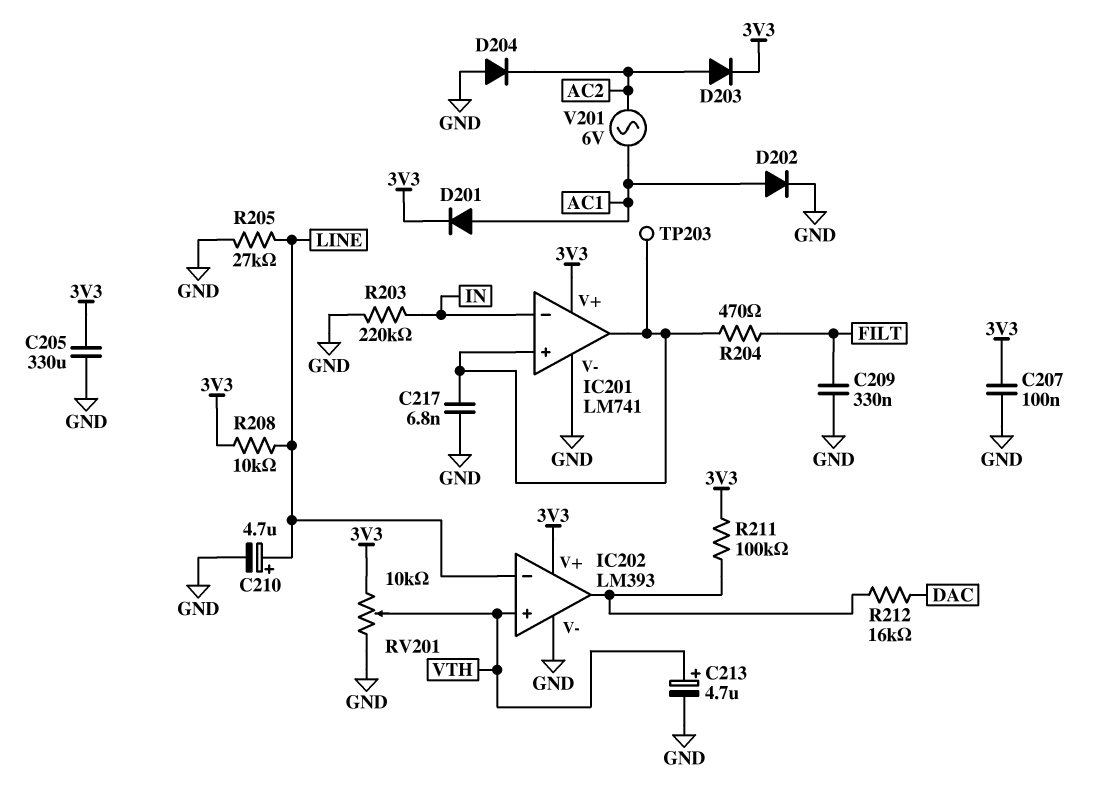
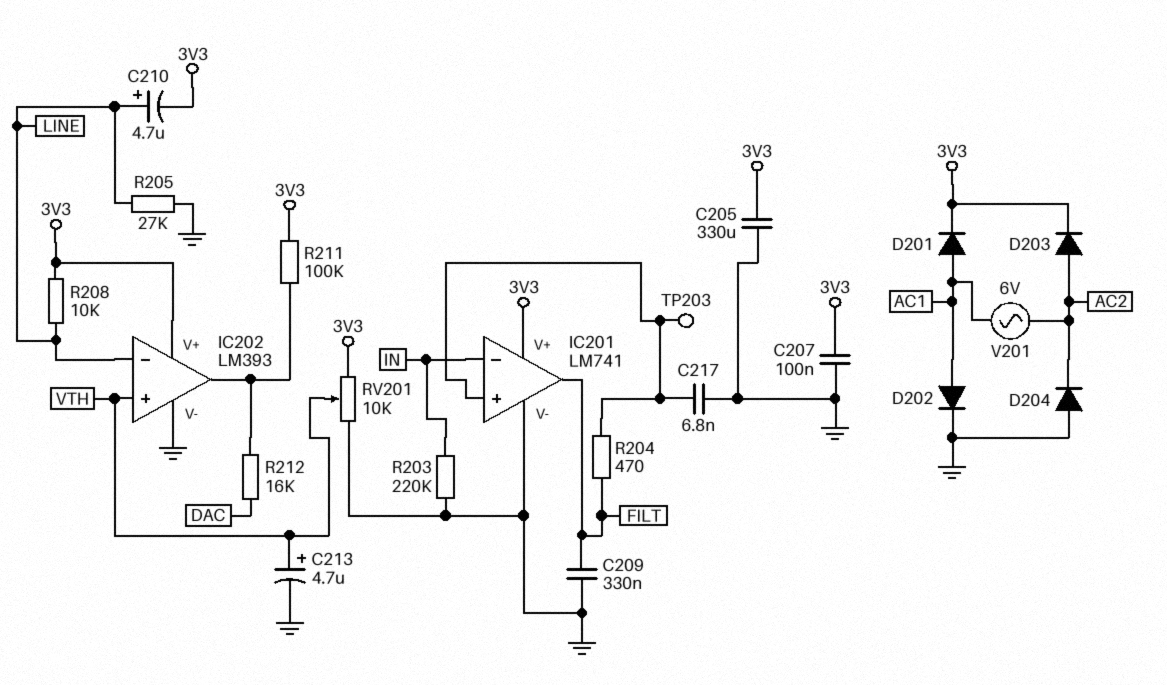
C210: 4.7uF (plus LINE, minus GND) -> 4.7uF (plus LINE, minus 3V3)
IC201 pin out: IC201/in+ -> FILT

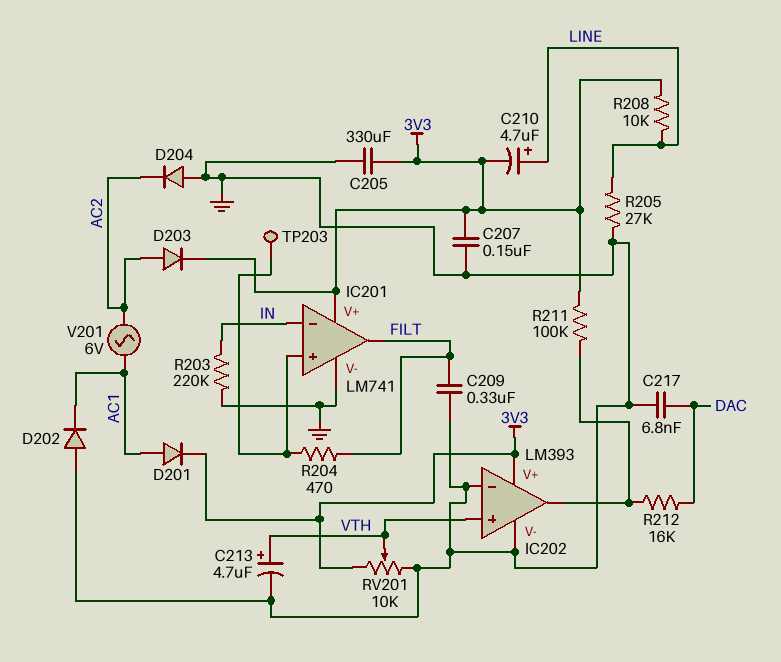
C207: 100nF (3V3, GND) -> 150nF (3V3, GND)
C217: 6.8nF (GND, IC201/in+) -> 6.8nF (DAC, GND)
D202: diode (A AC1, K GND) -> diode (A GND, K AC1)
IC202 pin in-: LINE -> GND

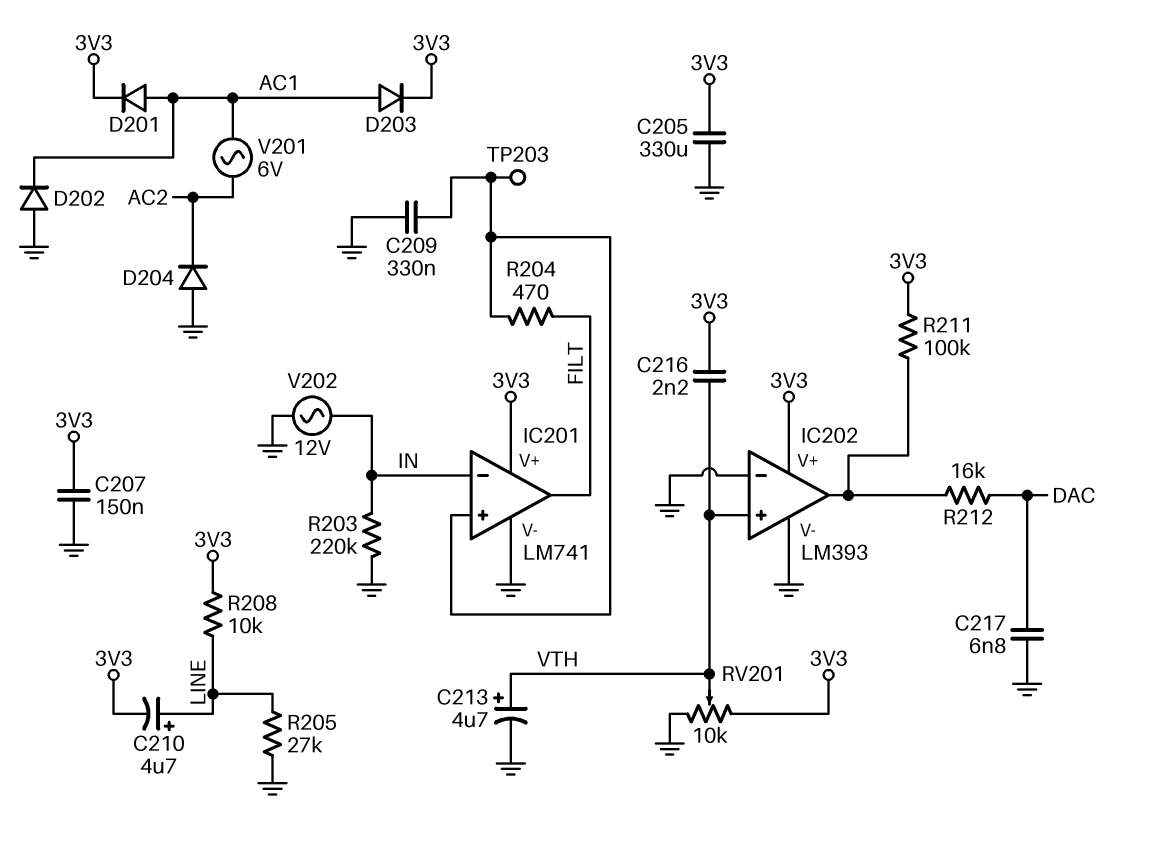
C209: 330nF (FILT, GND) -> 330nF (GND, IC201/in+)
C216: none -> 2.2nF (3V3, VTH)
D203: diode (A AC2, K 3V3) -> diode (A AC1, K 3V3)
V202: none -> AC 12V (GND, IN)

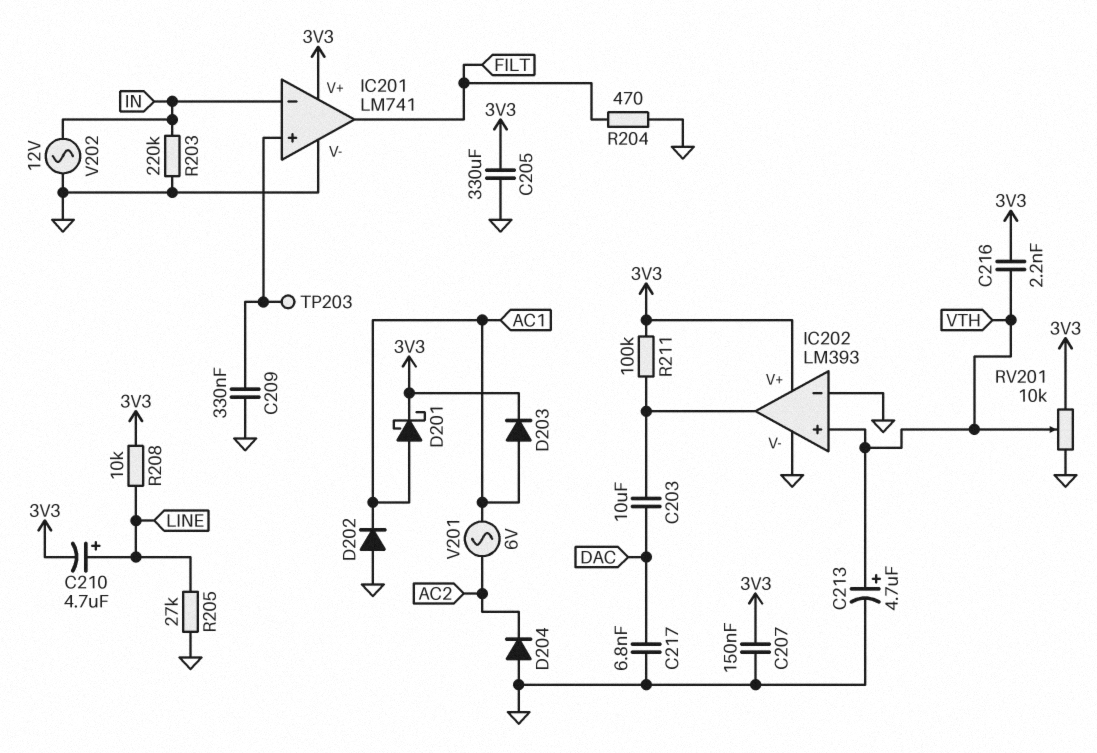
C203: none -> 10uF (DAC, IC202/out)
D201: diode (A AC1, K 3V3) -> schottky (A AC1, K 3V3)
R204: 470 (FILT, IC201/in+) -> 470 (FILT, GND)
R212: 16k (DAC, IC202/out) -> none

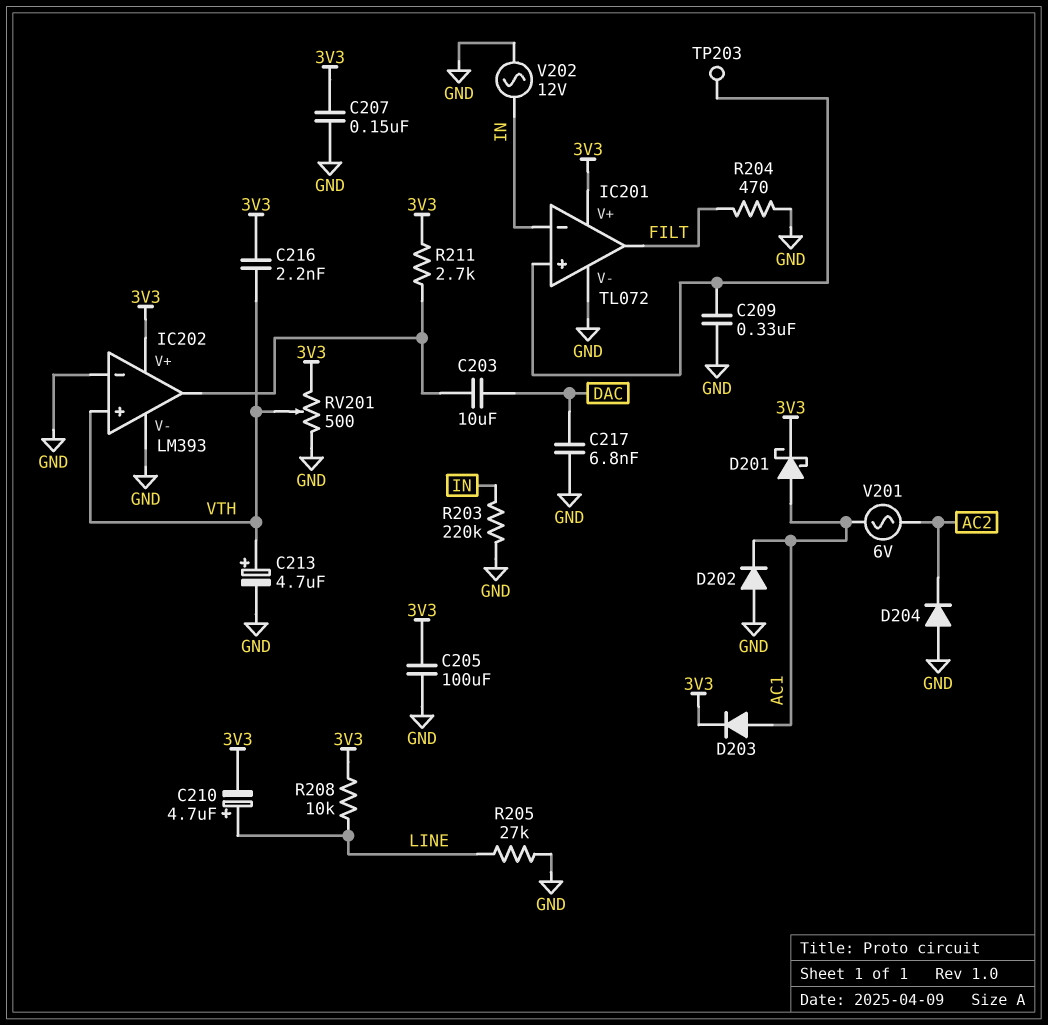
C205: 330uF (3V3, GND) -> 100uF (3V3, GND)
IC201: LM741 -> TL072
R211: 100k (3V3, IC202/out) -> 2.7k (3V3, IC202/out)
RV201: 10k (3V3, GND, wiper VTH) -> 500 (3V3, GND, wiper VTH)

